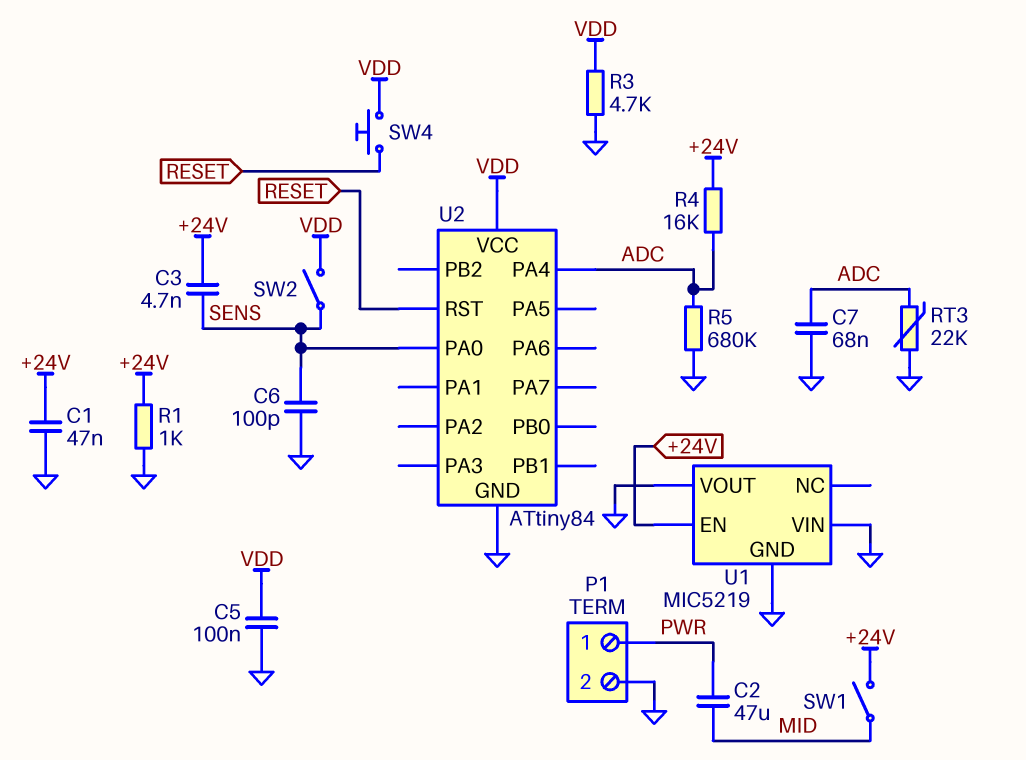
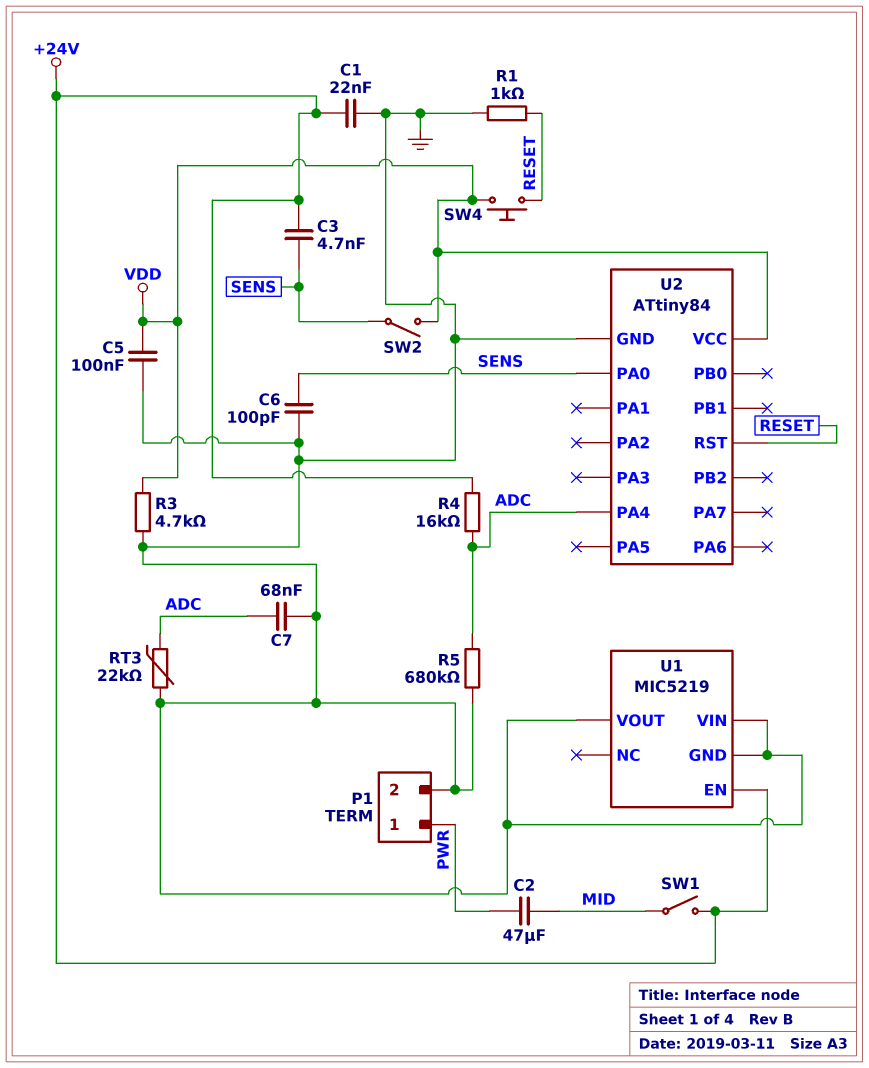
C1: 47nF (+24V, GND) -> 22nF (+24V, GND)
R1: 1k (+24V, GND) -> 1k (GND, RESET)

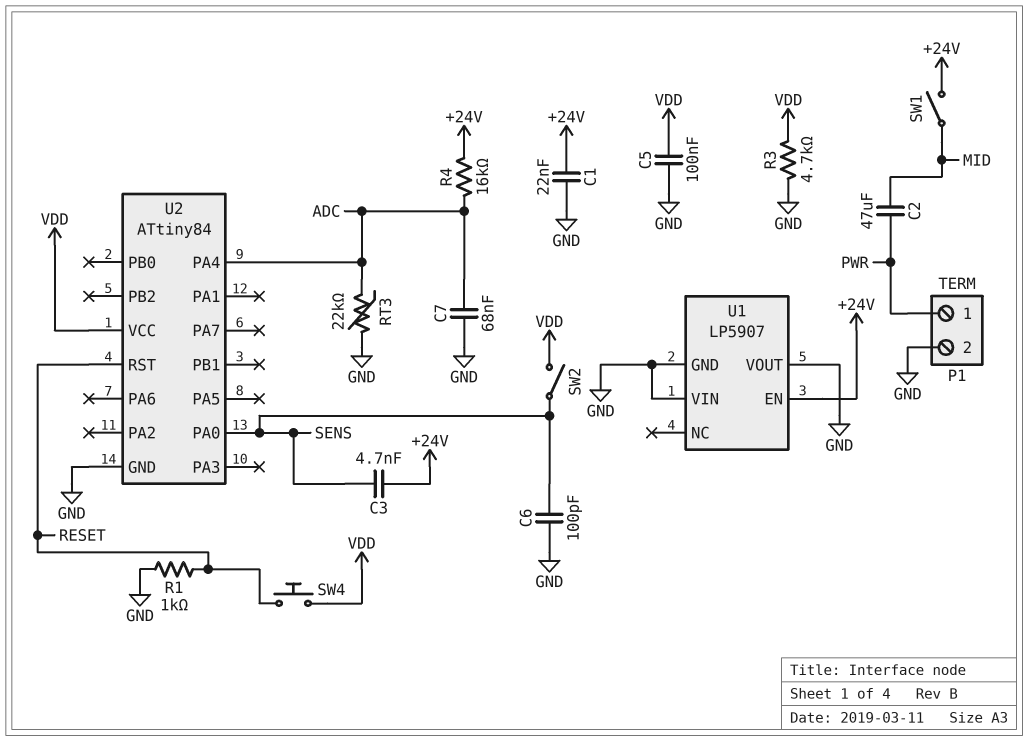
R5: 680k (ADC, GND) -> none
U1: MIC5219 -> LP5907

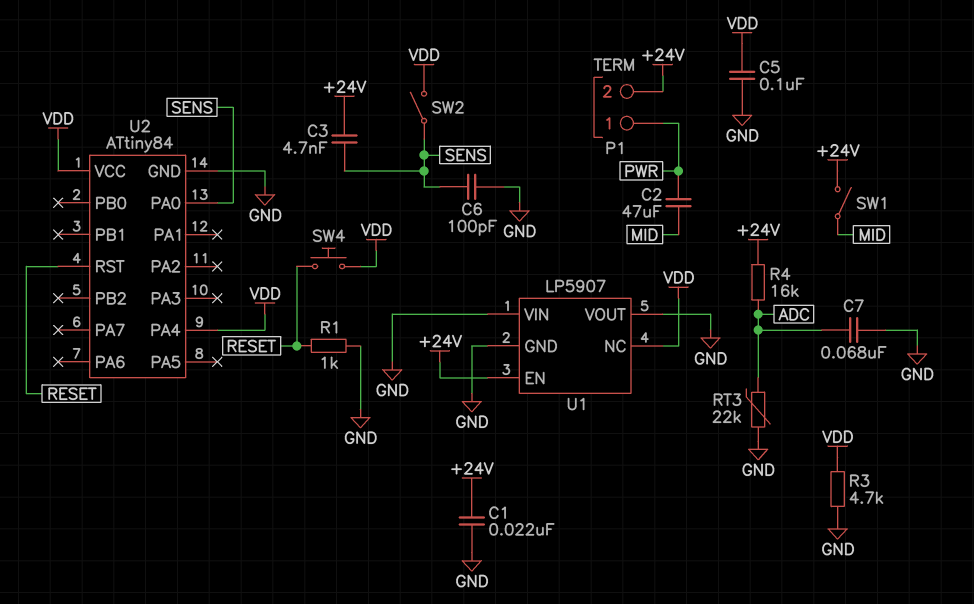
P1 pin 2: GND -> +24V
U1 pin NC: none -> VDD
U2 pin PA4: ADC -> VDD

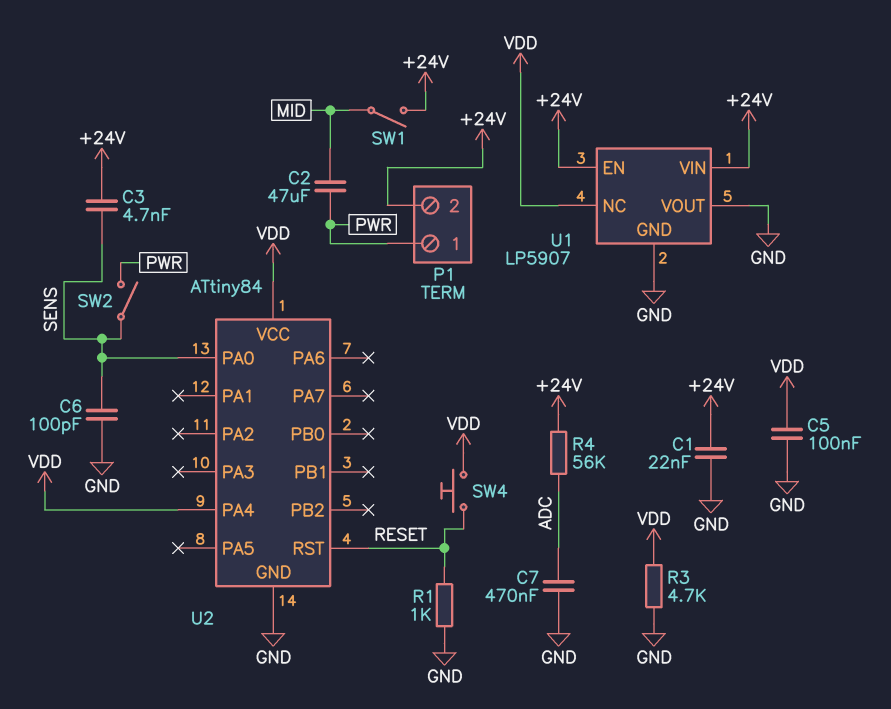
C7: 68nF (ADC, GND) -> 470nF (ADC, GND)
R4: 16k (+24V, ADC) -> 56k (+24V, ADC)
RT3: 22k (ADC, GND) -> none
SW2: switch (SENS, VDD) -> switch (PWR, SENS)
U1 pin VIN: GND -> +24V

